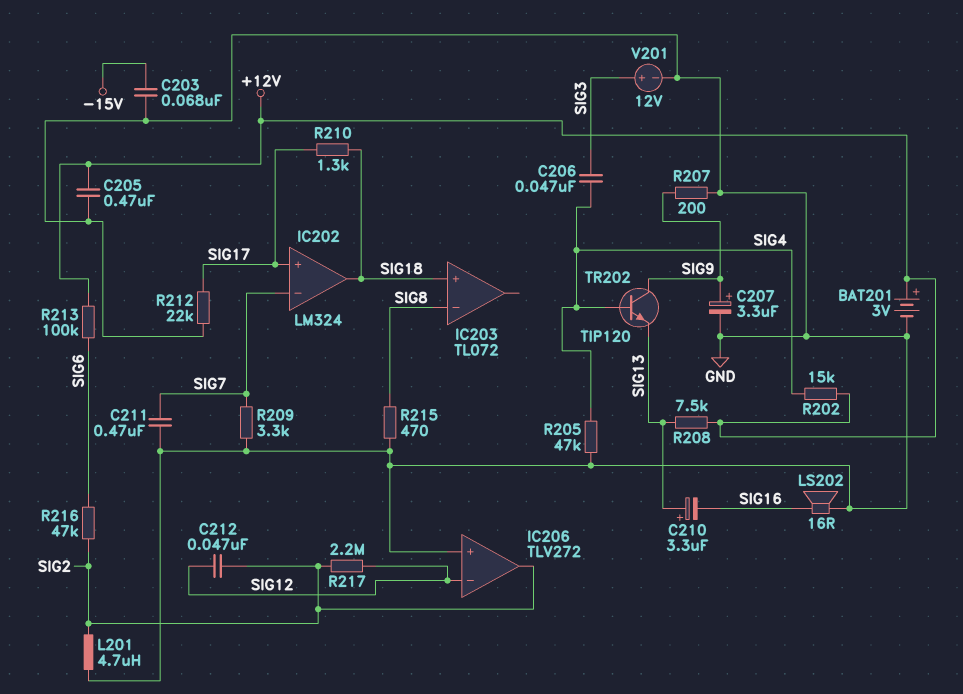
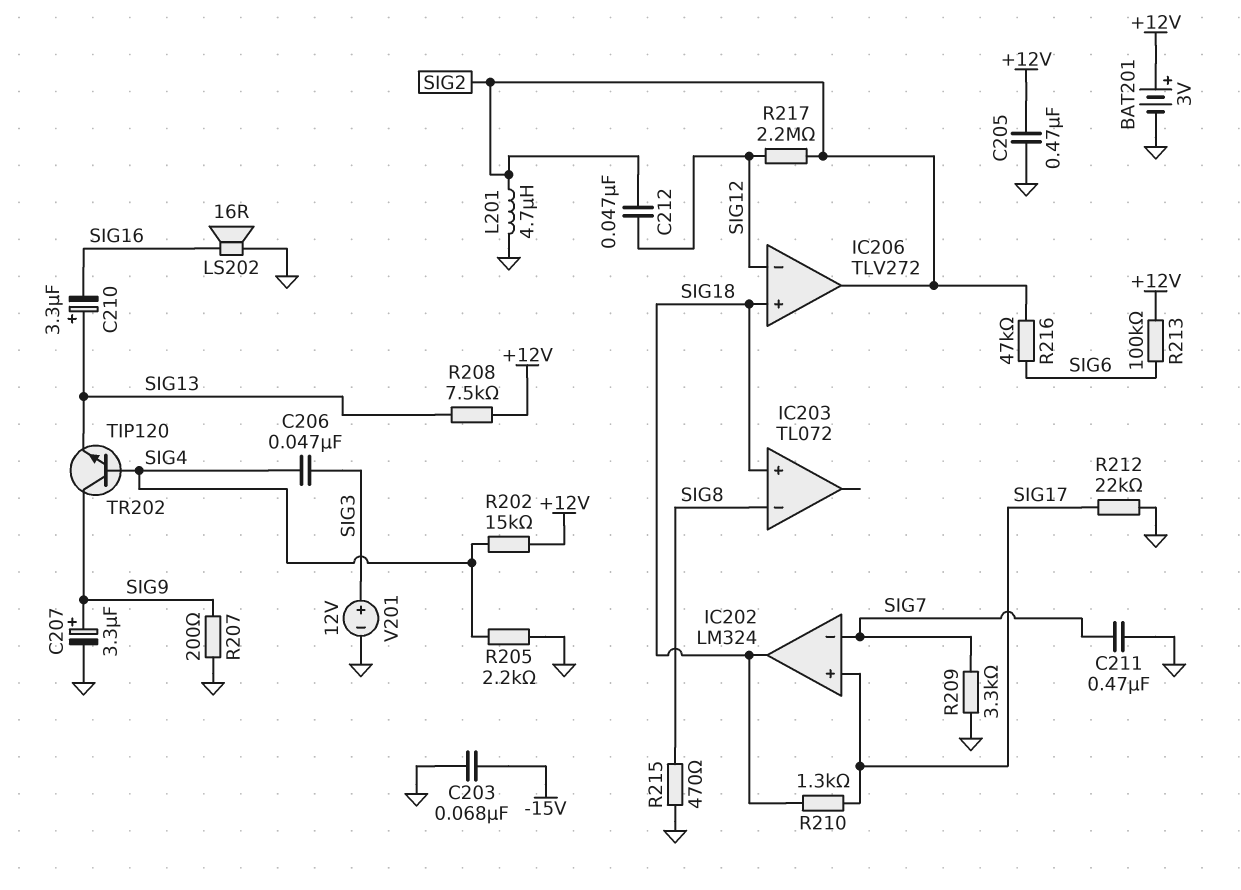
IC206 pin in+: GND -> SIG18
R205: 47k (GND, SIG4) -> 2.2k (GND, SIG4)

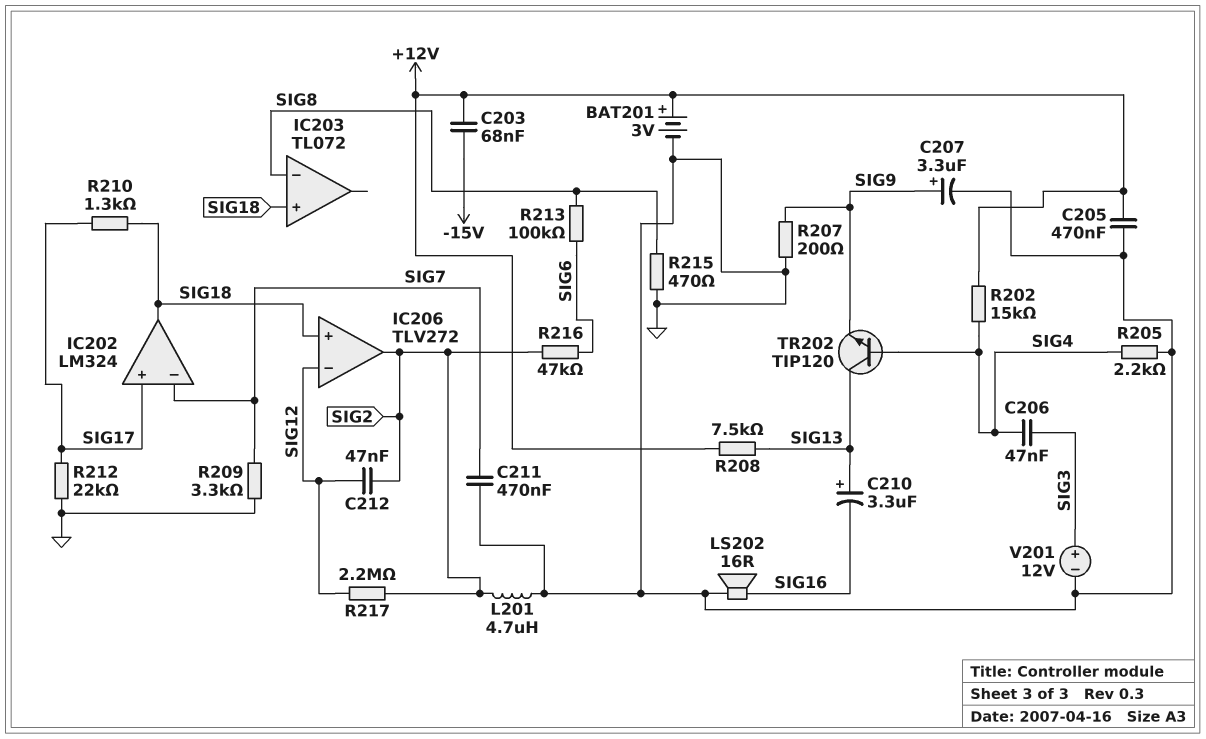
C203: 68nF (-15V, GND) -> 68nF (+12V, -15V)
R213: 100k (+12V, SIG6) -> 100k (SIG6, SIG8)
TR202: NPN TIP120 (B SIG4, C SIG9, E SIG13) -> NPN TIP120 (B SIG4, C SIG13, E SIG9)

